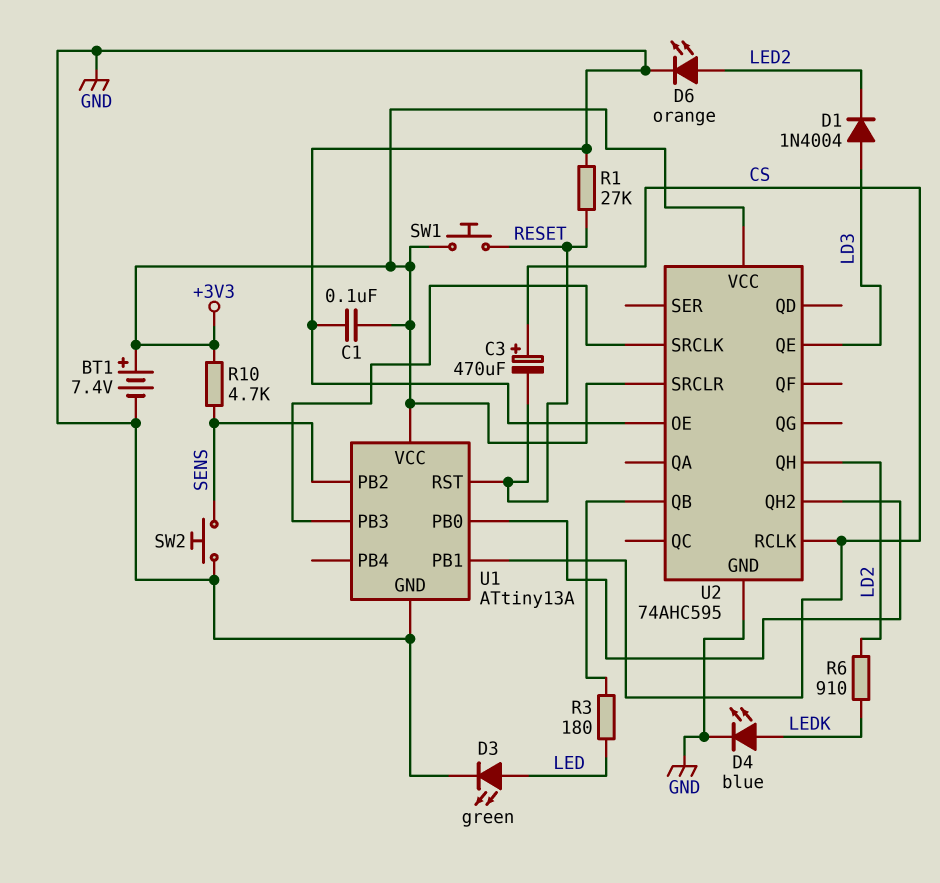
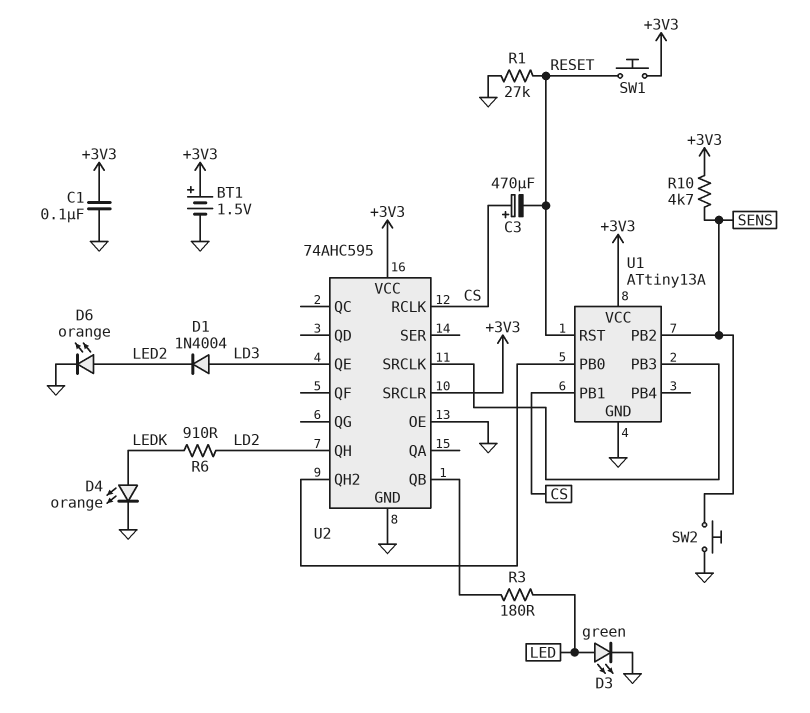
BT1: 7.4V (plus +3V3, minus GND) -> 1.5V (plus +3V3, minus GND)
D4: LED blue (A LEDK, K GND) -> LED orange (A LEDK, K GND)

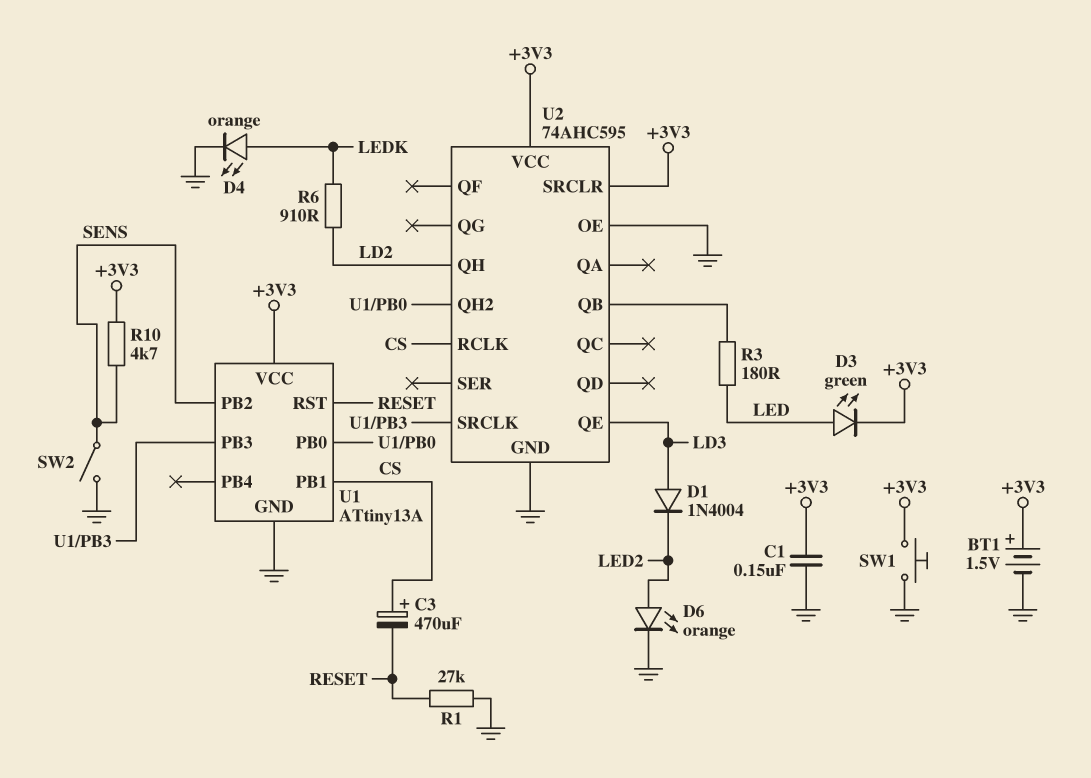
C1: 100nF (+3V3, GND) -> 150nF (+3V3, GND)
D3: LED green (A LED, K GND) -> LED green (A LED, K +3V3)
SW1: button (+3V3, RESET) -> button (+3V3, GND)
SW2: button (GND, SENS) -> switch (GND, SENS)

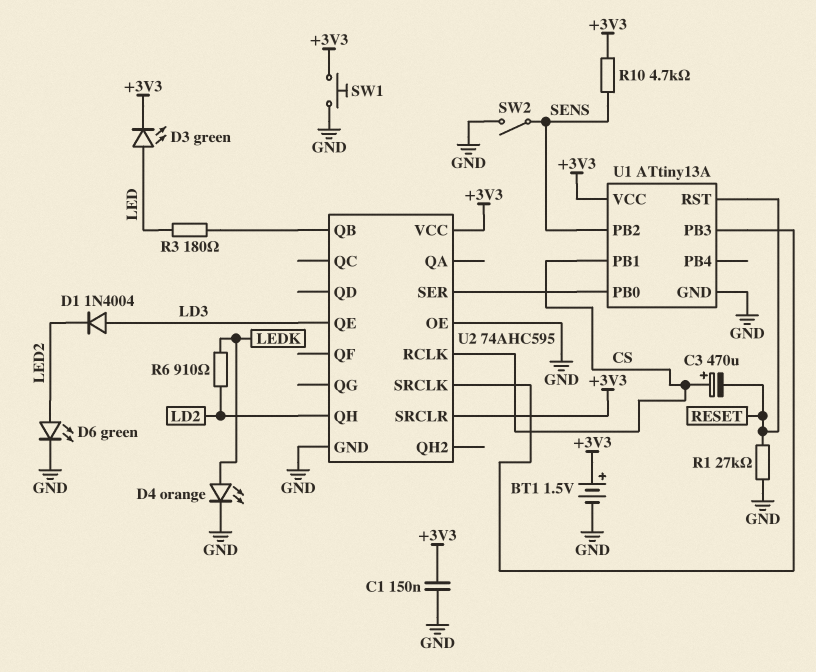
D6: LED orange (A LED2, K GND) -> LED green (A LED2, K GND)
U2 pin QH2: U1/PB0 -> none
U2 pin SER: none -> U1/PB0

